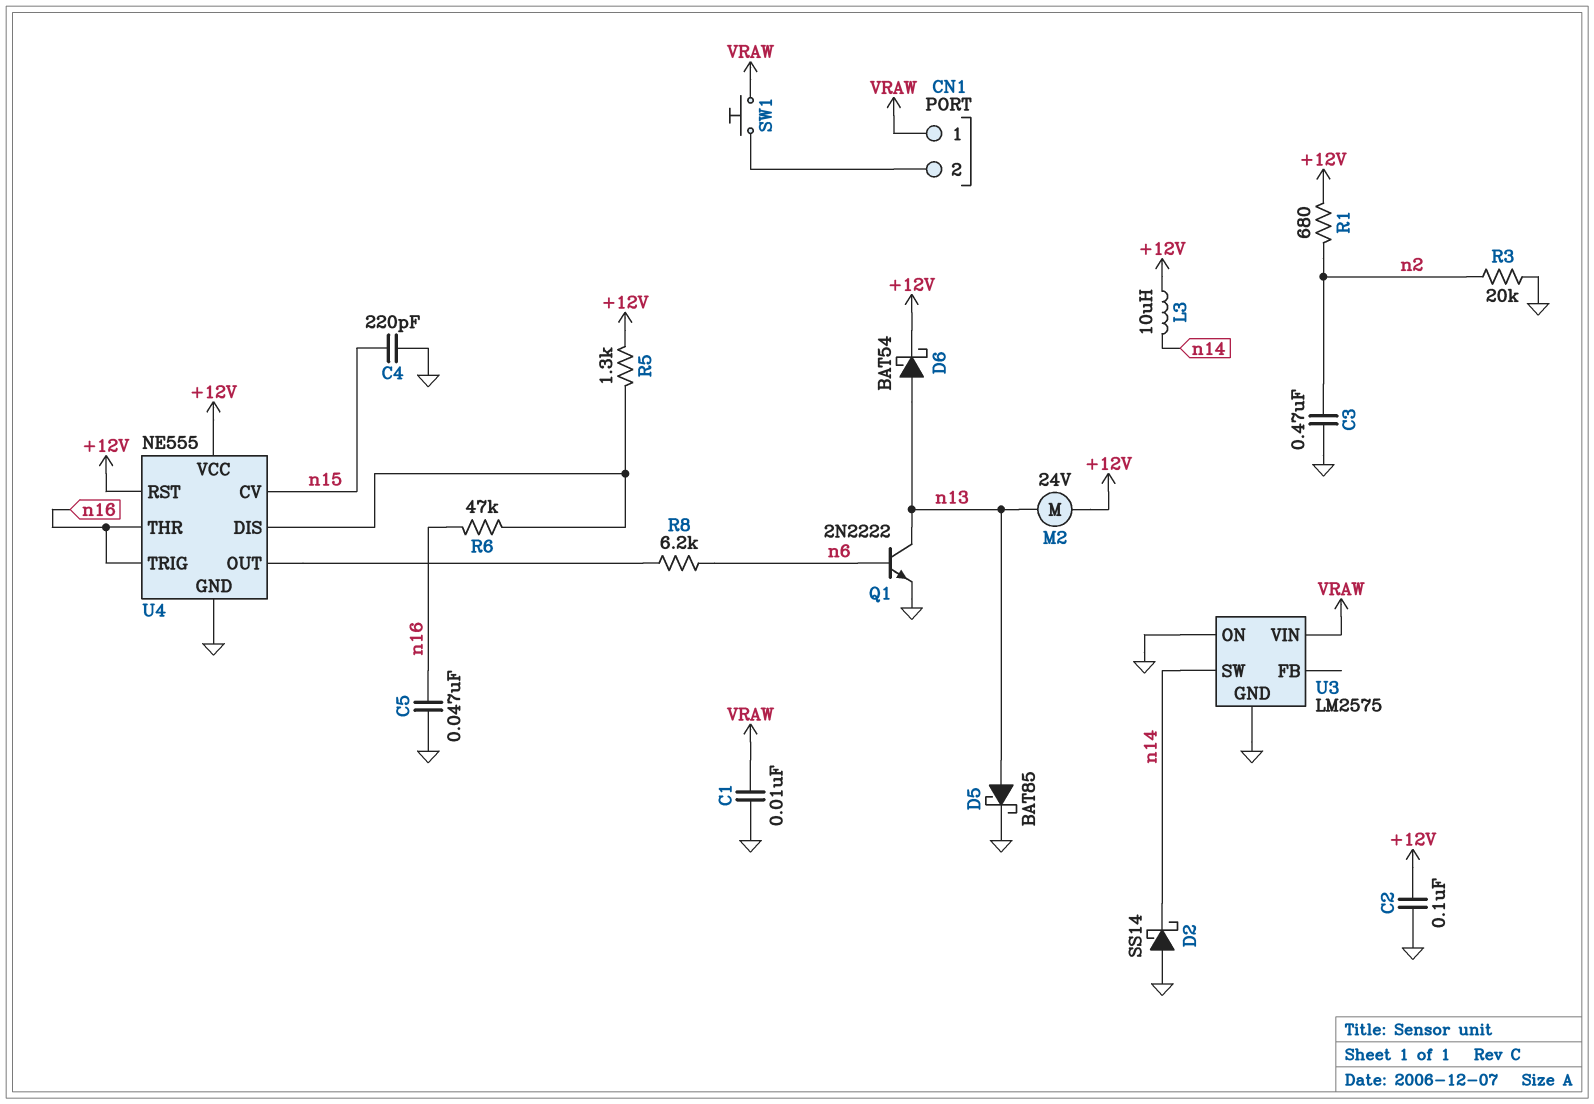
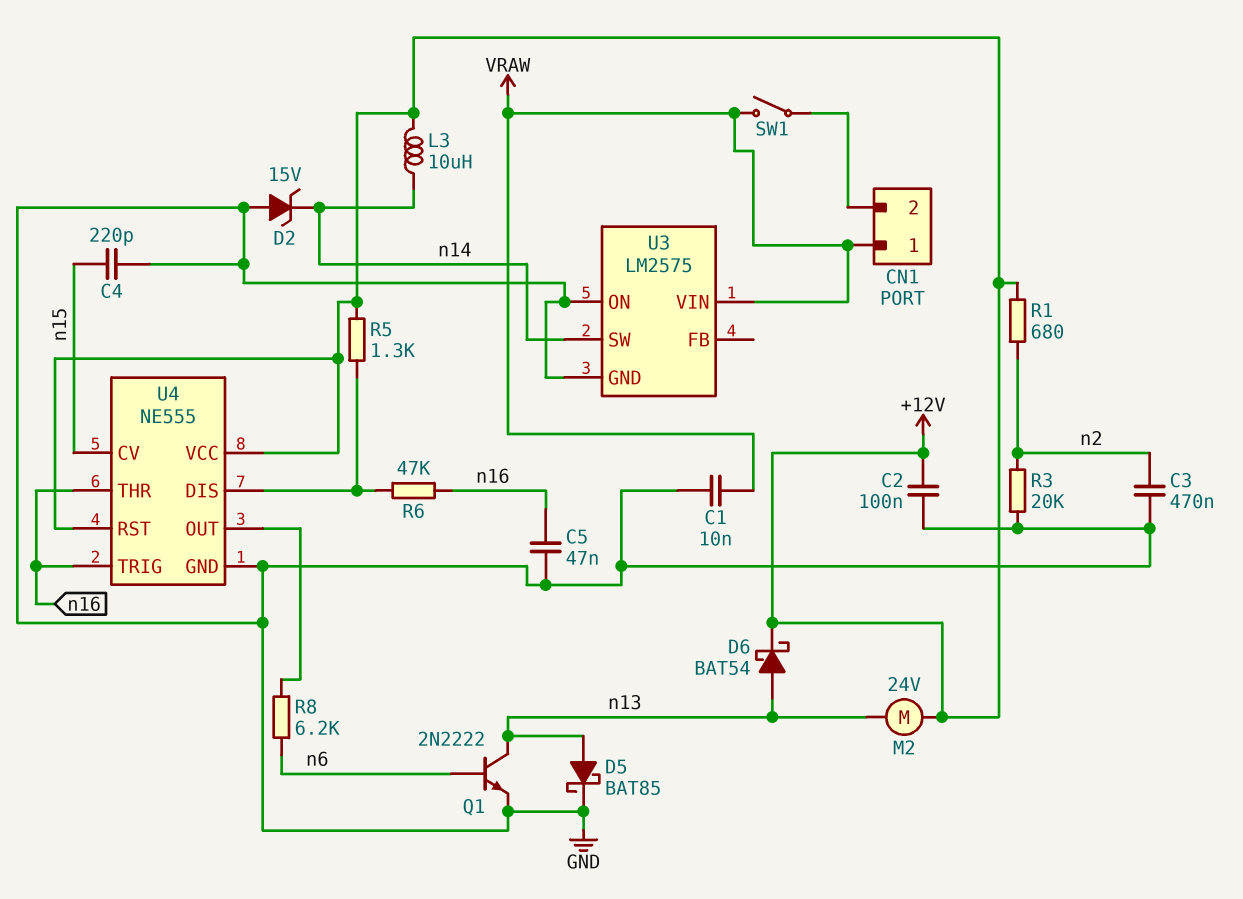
D2: schottky SS14 (A GND, K n14) -> zener 15V (A GND, K n14)
SW1: button (CN1/2, VRAW) -> switch (CN1/2, VRAW)

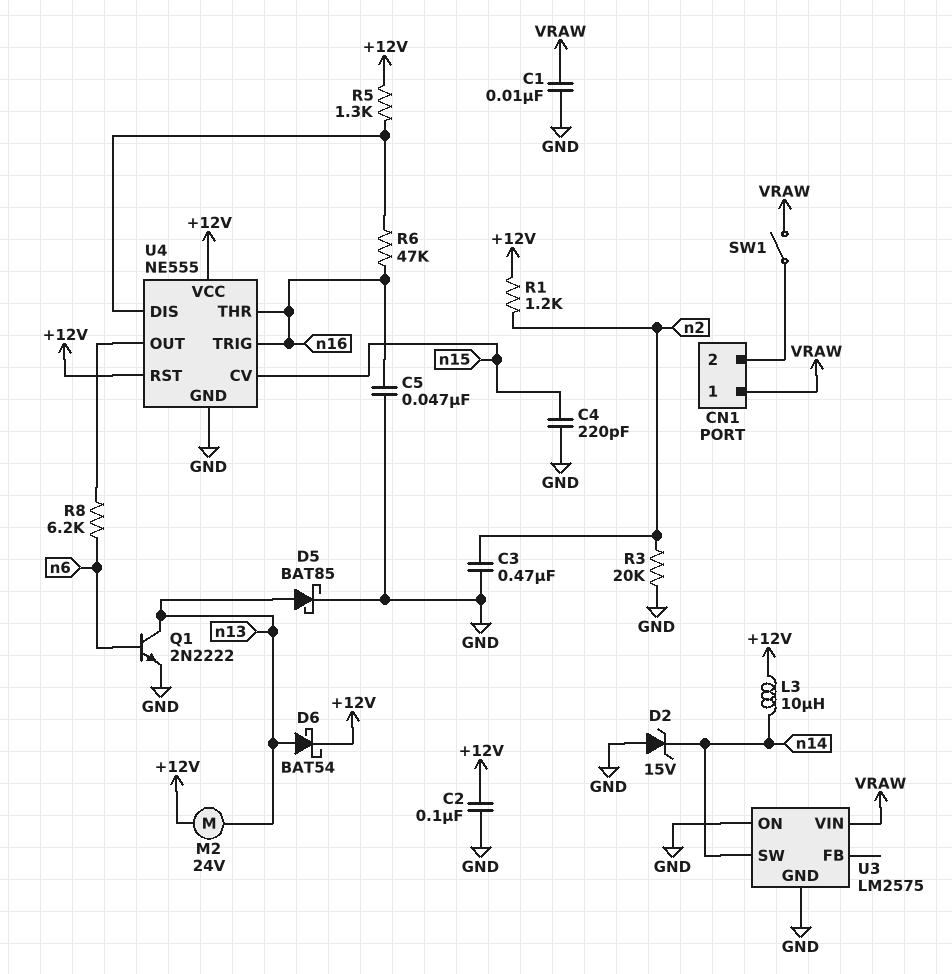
R1: 680 (+12V, n2) -> 1.2k (+12V, n2)

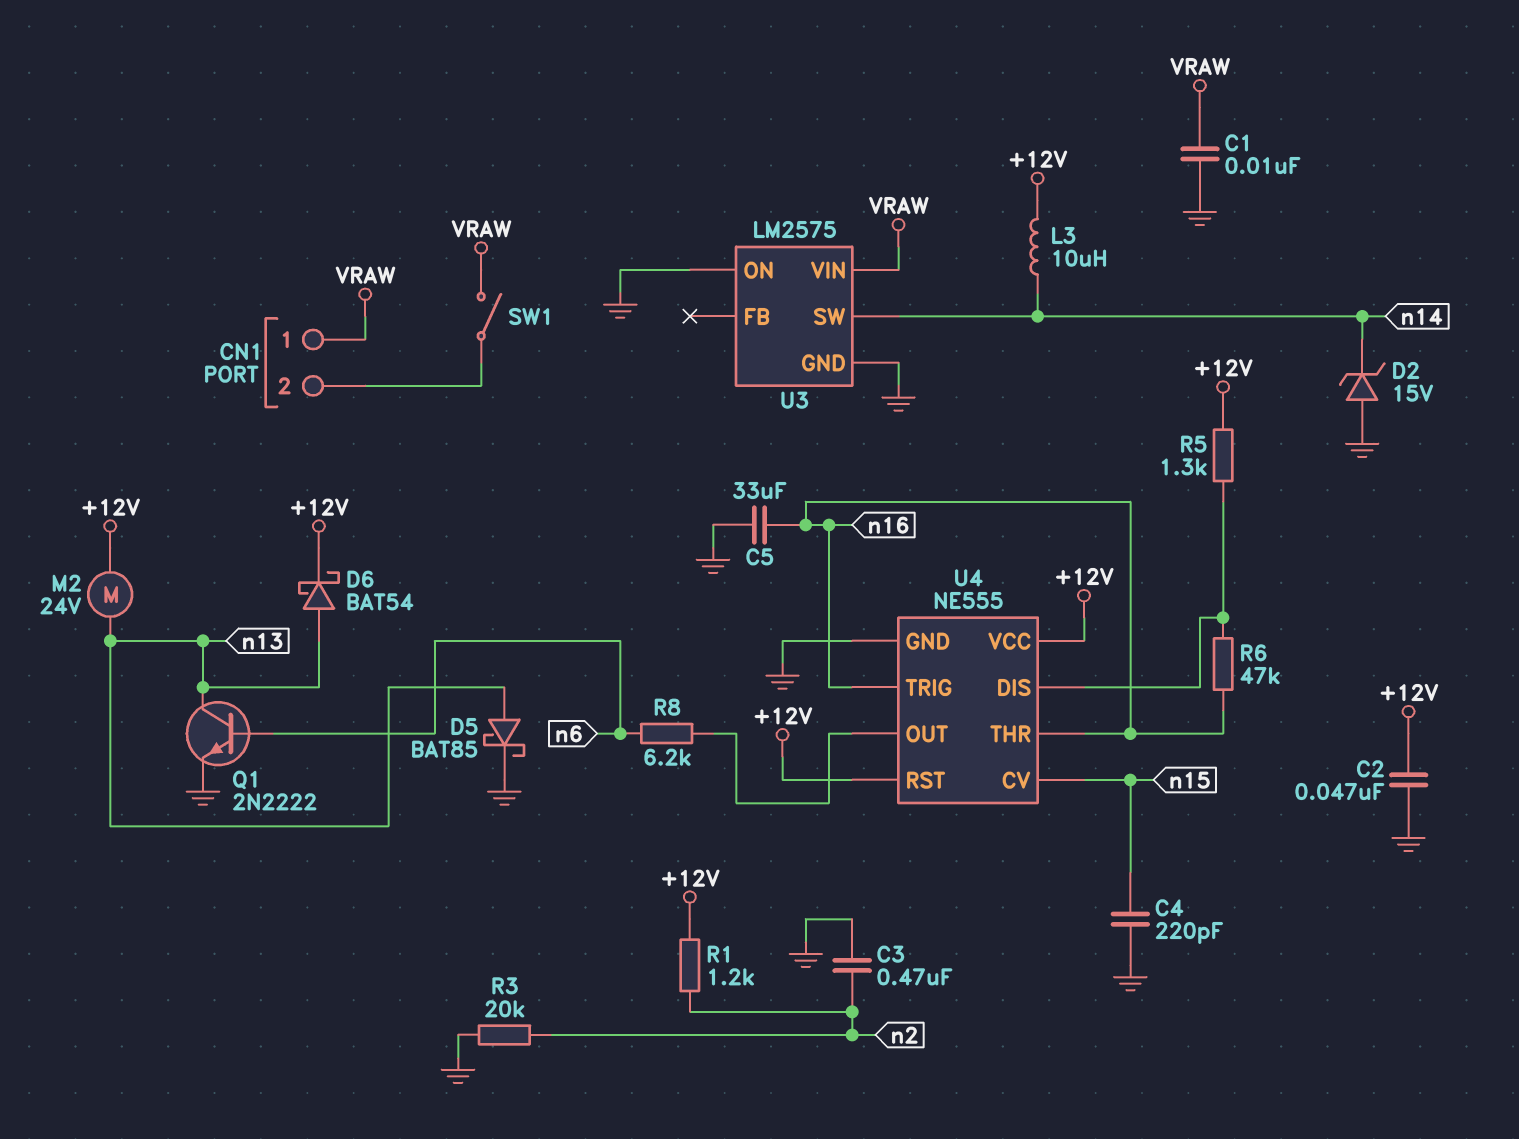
C2: 100nF (+12V, GND) -> 47nF (+12V, GND)
C5: 47nF (GND, n16) -> 33uF (GND, n16)

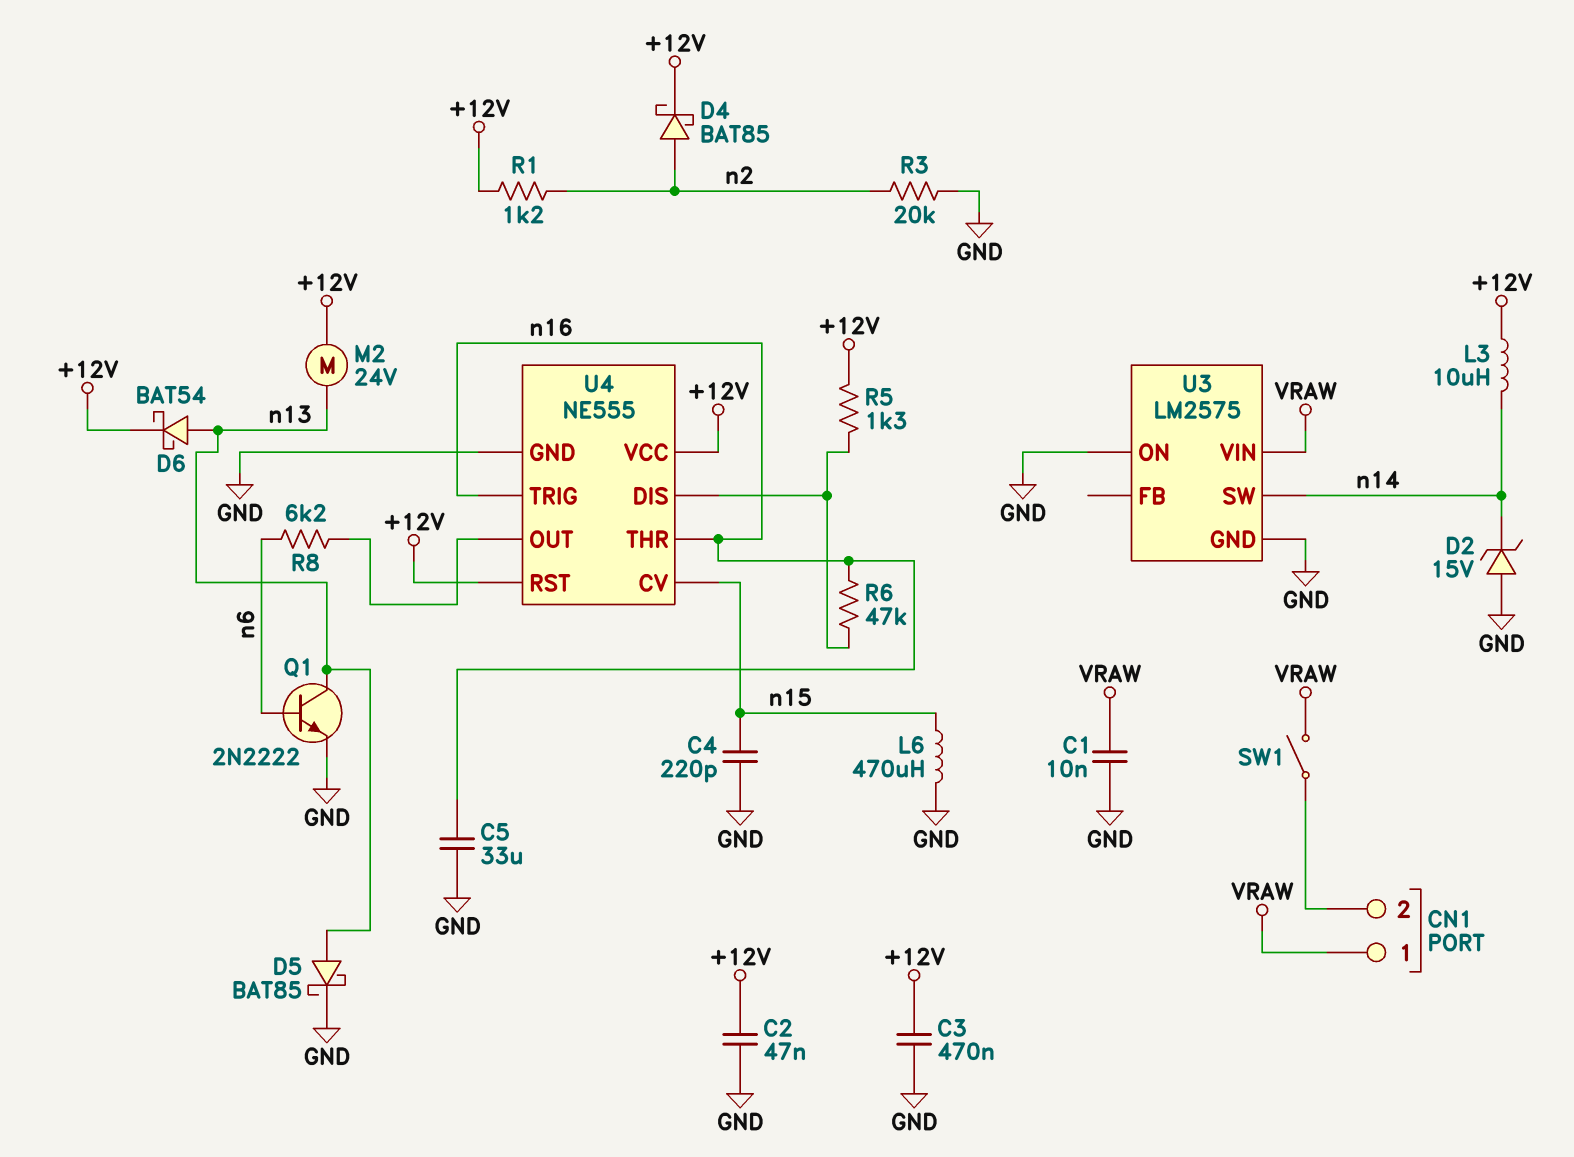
C3: 470nF (GND, n2) -> 470nF (+12V, GND)
D4: none -> schottky BAT85 (A n2, K +12V)
L6: none -> 470uH (GND, n15)

